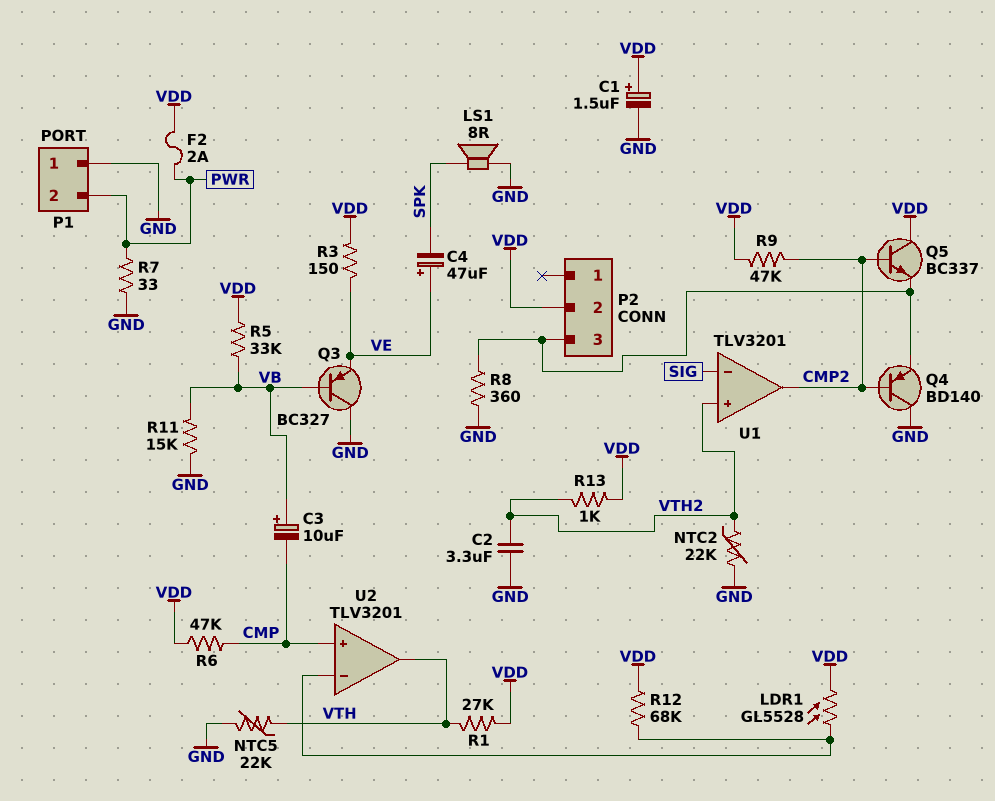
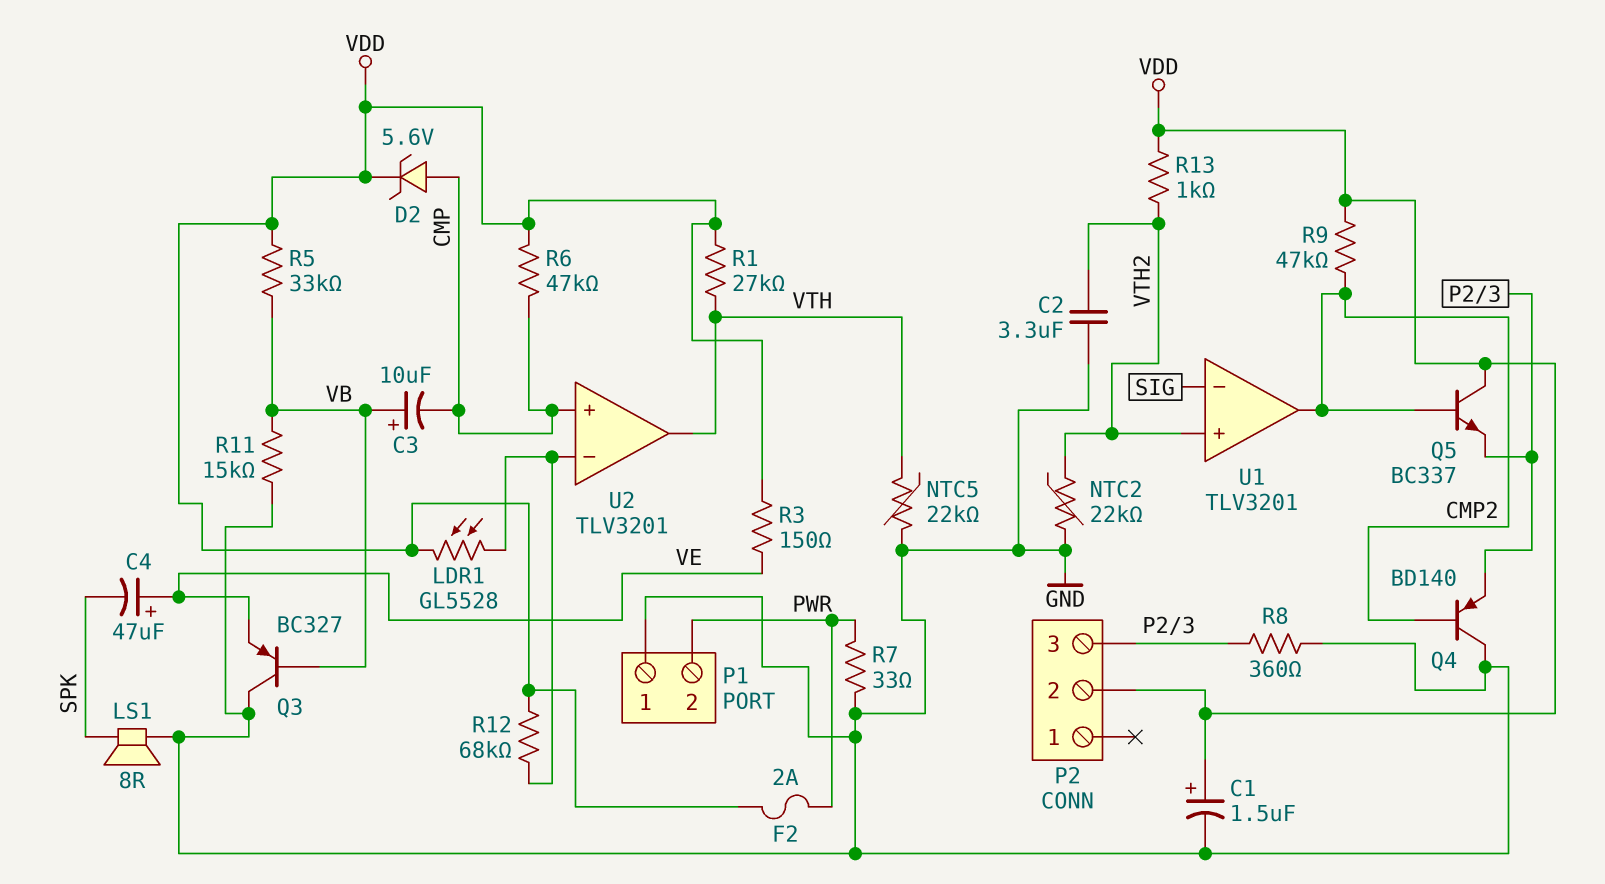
D2: none -> zener 5.6V (A CMP, K VDD)

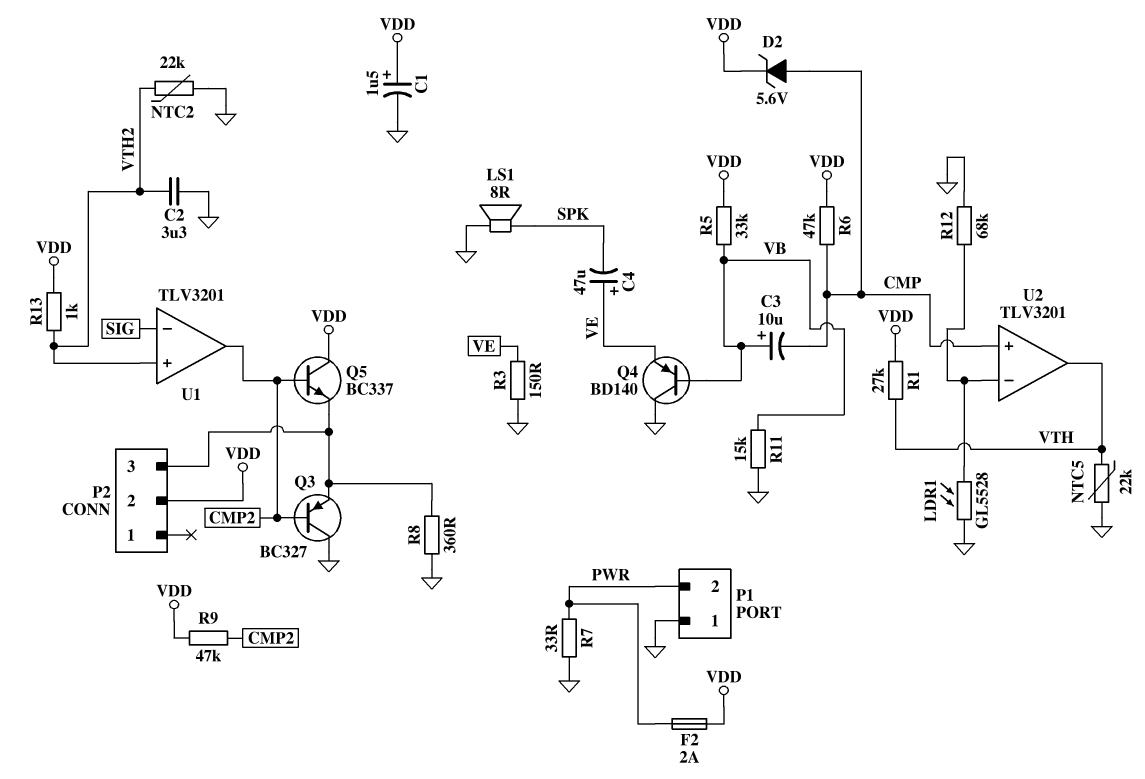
LDR1: GL5528 (U2/in-, VDD) -> GL5528 (GND, U2/in-)
Q3: PNP BC327 (B VB, C GND, E VE) -> PNP BC327 (B CMP2, C GND, E P2/3)
Q4: PNP BD140 (B CMP2, C GND, E P2/3) -> PNP BD140 (B VB, C GND, E VE)
R3: 150 (VDD, VE) -> 150 (GND, VE)
R12: 68k (U2/in-, VDD) -> 68k (GND, U2/in-)

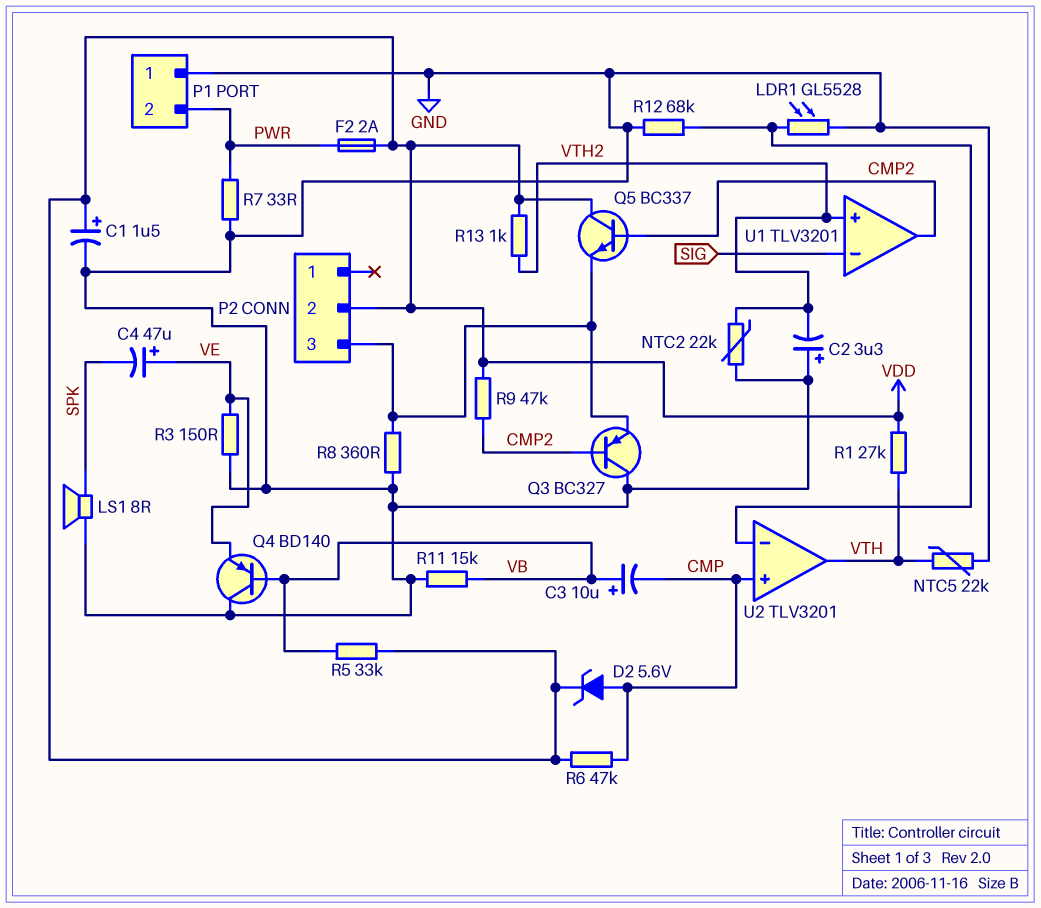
C2: 3.3uF (GND, VTH2) -> 3.3uF (plus GND, minus VTH2)

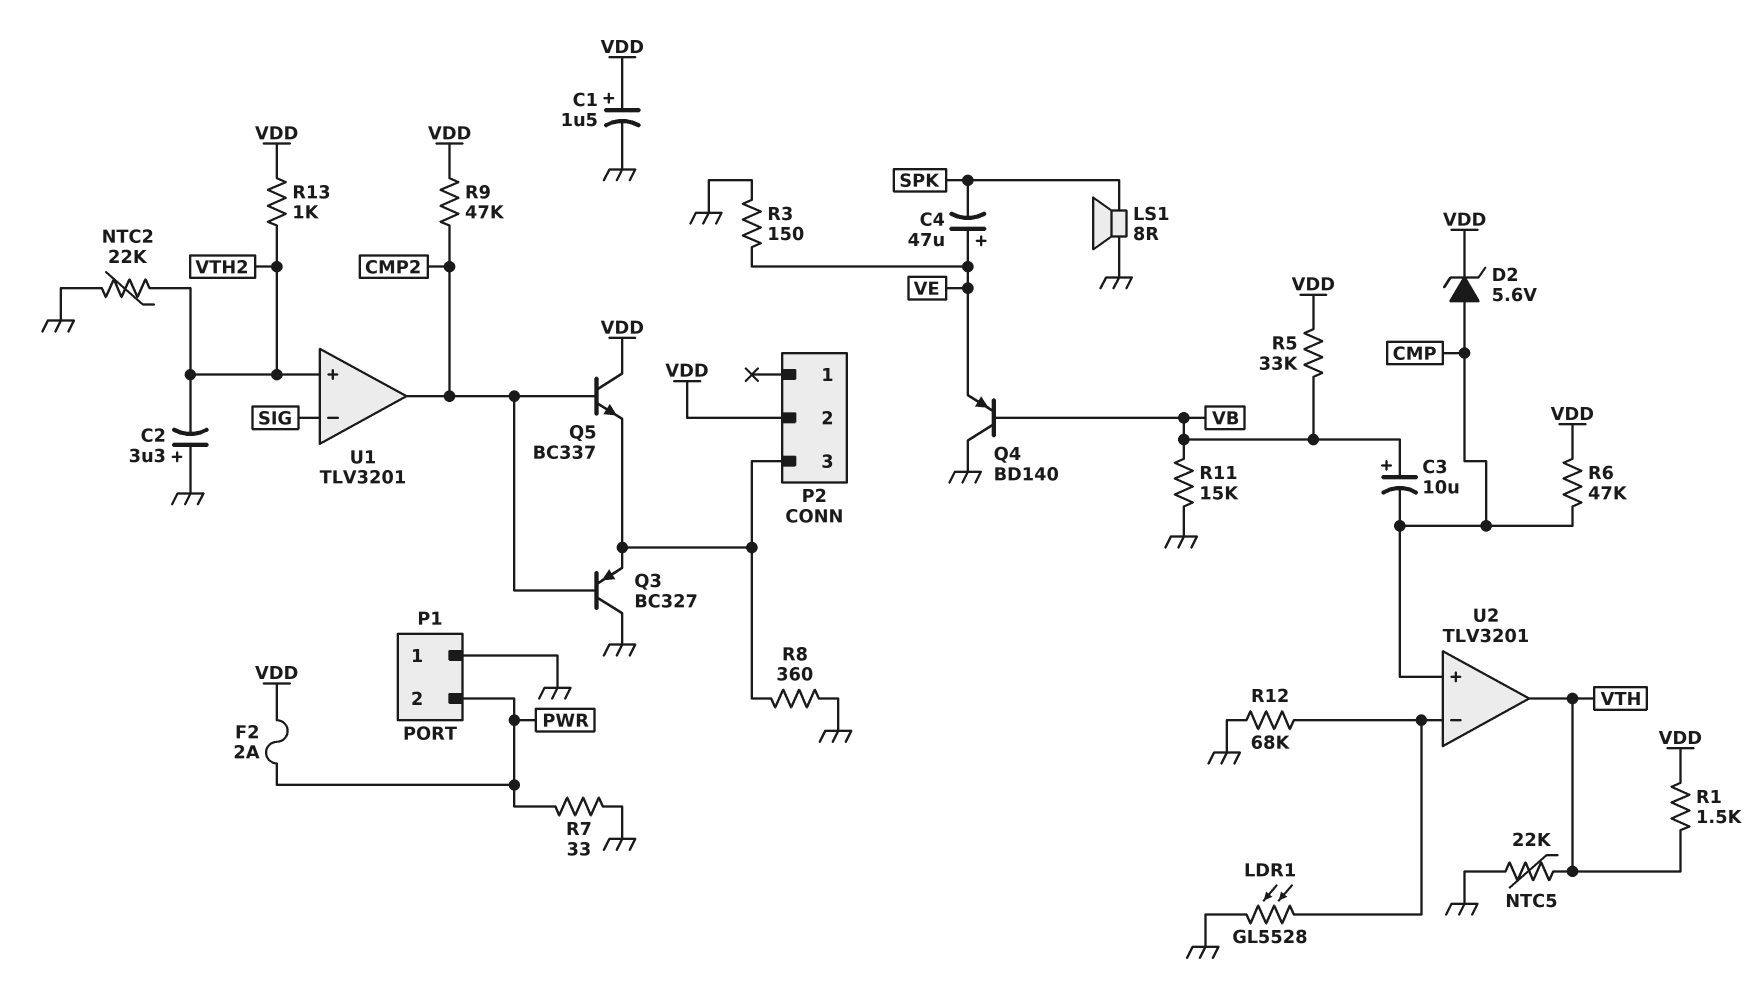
R1: 27k (VDD, VTH) -> 1.5k (VDD, VTH)

